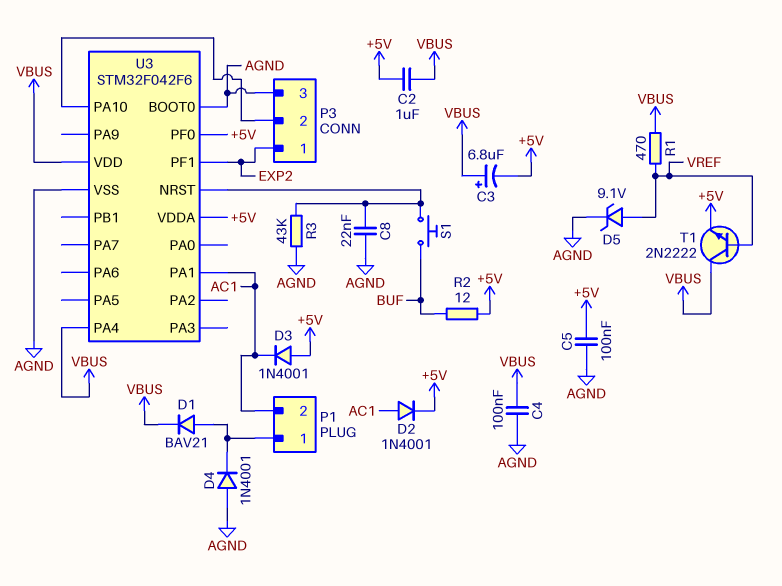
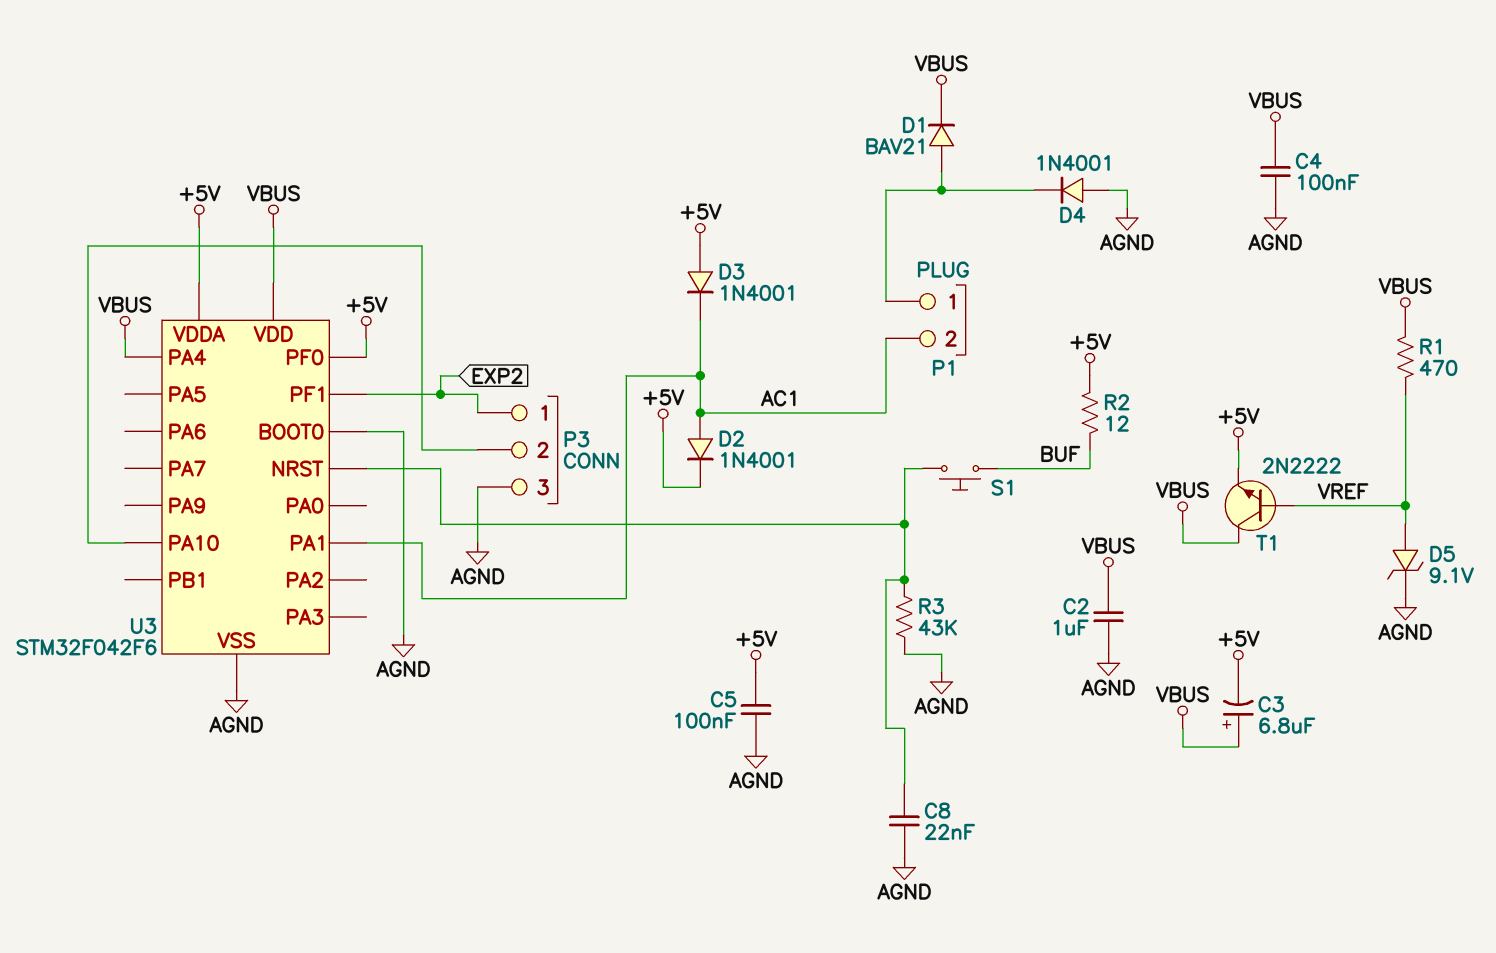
C2: 1uF (+5V, VBUS) -> 1uF (AGND, VBUS)

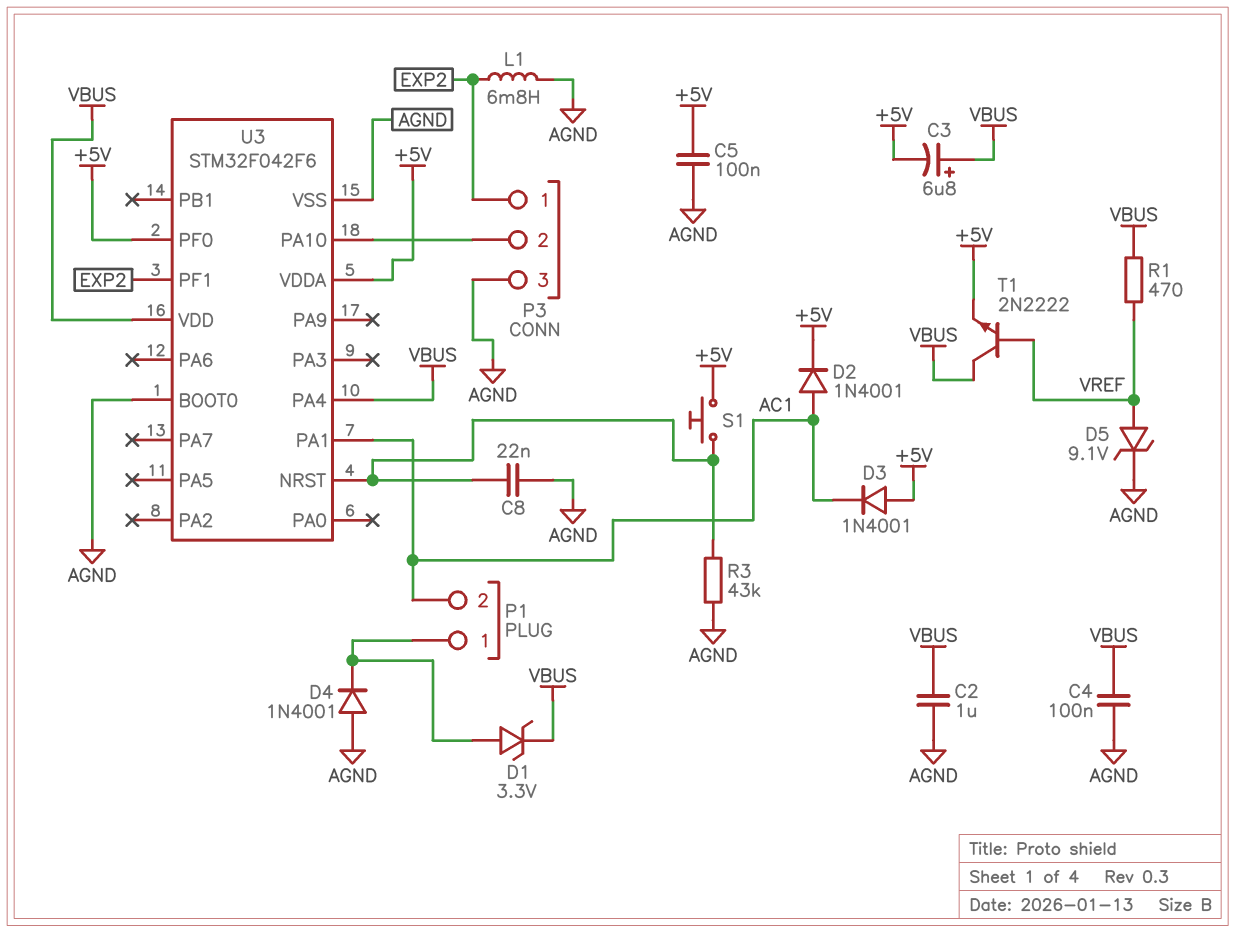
D1: diode BAV21 (A P1/1, K VBUS) -> zener 3.3V (A P1/1, K VBUS)
L1: none -> 6.8mH (AGND, EXP2)
R2: 12 (+5V, BUF) -> none
S1: button (BUF, U3/NRST) -> button (+5V, U3/NRST)

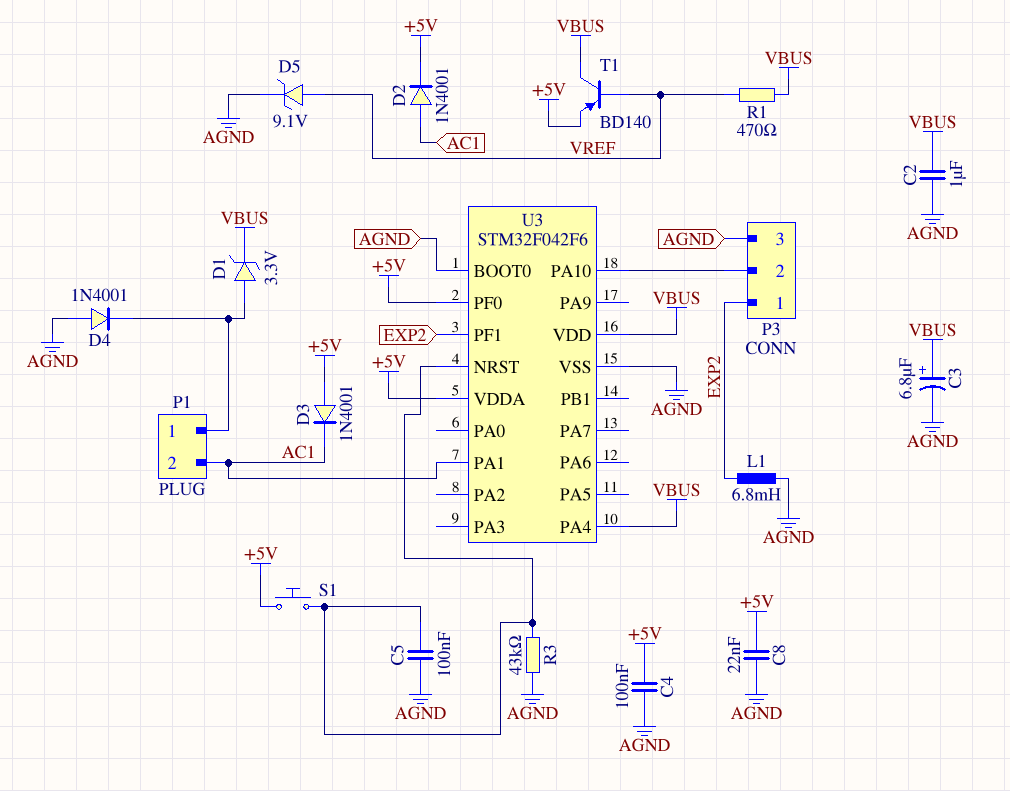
C3: 6.8uF (plus VBUS, minus +5V) -> 6.8uF (plus VBUS, minus AGND)
C4: 100nF (AGND, VBUS) -> 100nF (+5V, AGND)
C5: 100nF (+5V, AGND) -> 100nF (AGND, U3/NRST)
C8: 22nF (AGND, U3/NRST) -> 22nF (+5V, AGND)
T1: NPN 2N2222 (B VREF, C VBUS, E +5V) -> PNP BD140 (B VREF, C VBUS, E +5V)

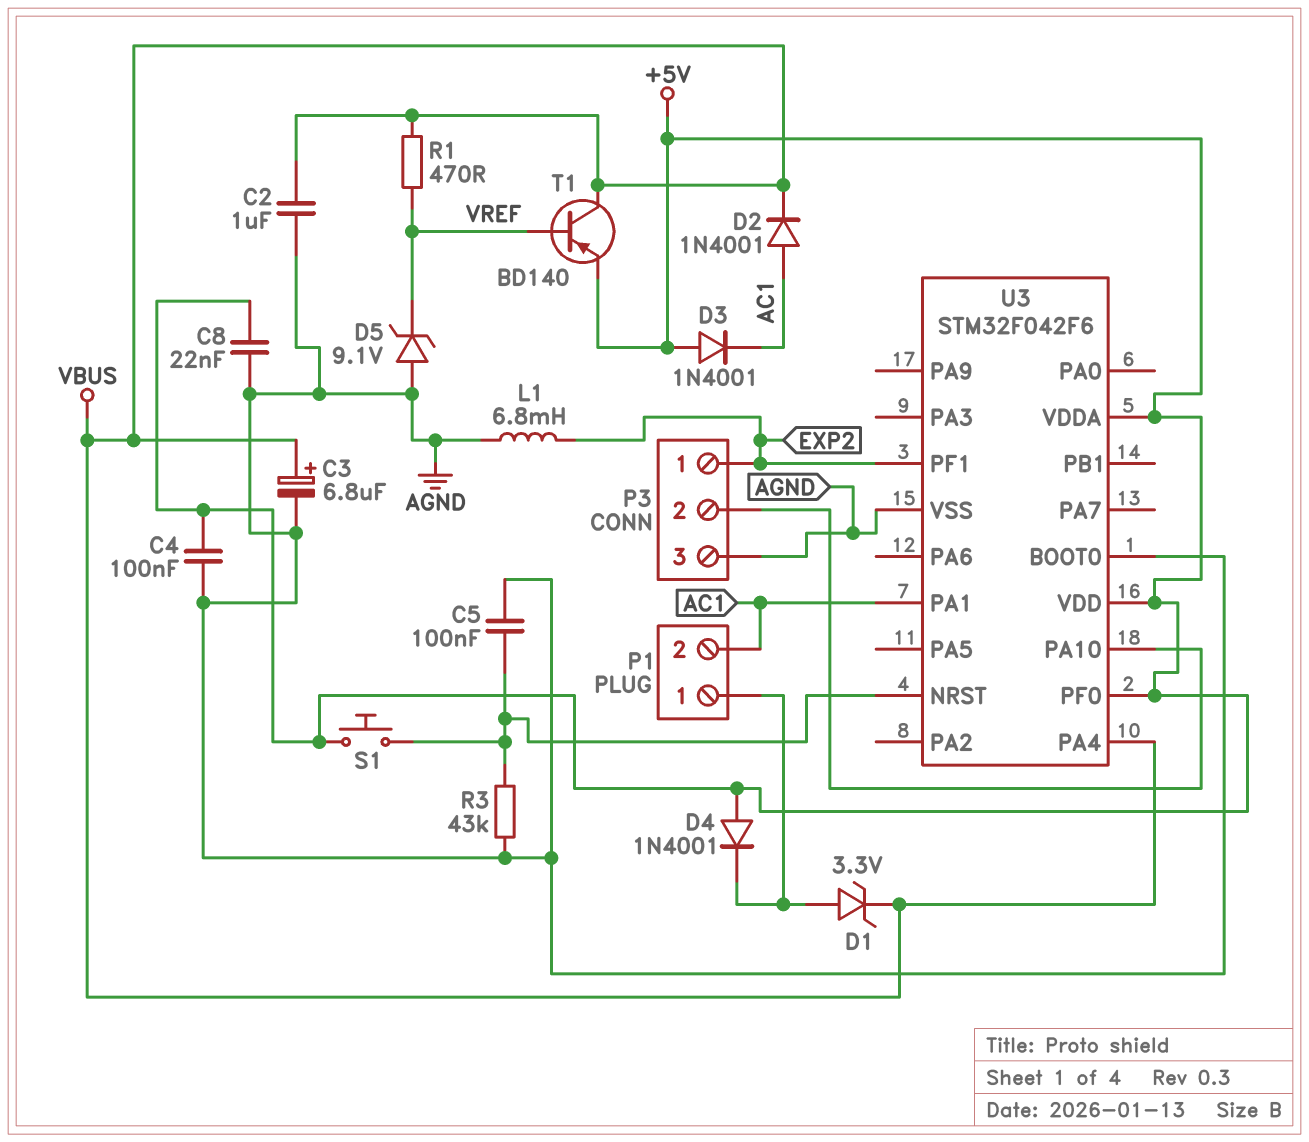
D2: diode 1N4001 (A AC1, K +5V) -> diode 1N4001 (A AC1, K VBUS)
D4: diode 1N4001 (A AGND, K P1/1) -> diode 1N4001 (A +5V, K P1/1)
D5: zener 9.1V (A VREF, K AGND) -> zener 9.1V (A AGND, K VREF)
U3 pin VDD: VBUS -> +5V

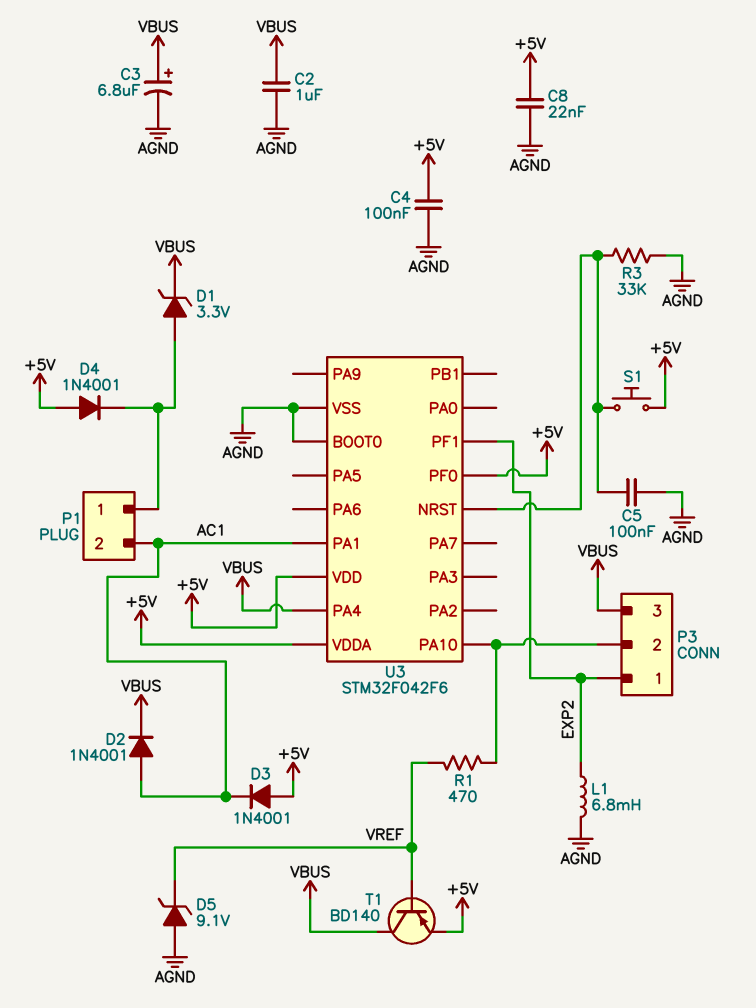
P3 pin 3: AGND -> VBUS
R1: 470 (VBUS, VREF) -> 470 (P3/2, VREF)
R3: 43k (AGND, U3/NRST) -> 33k (AGND, U3/NRST)

